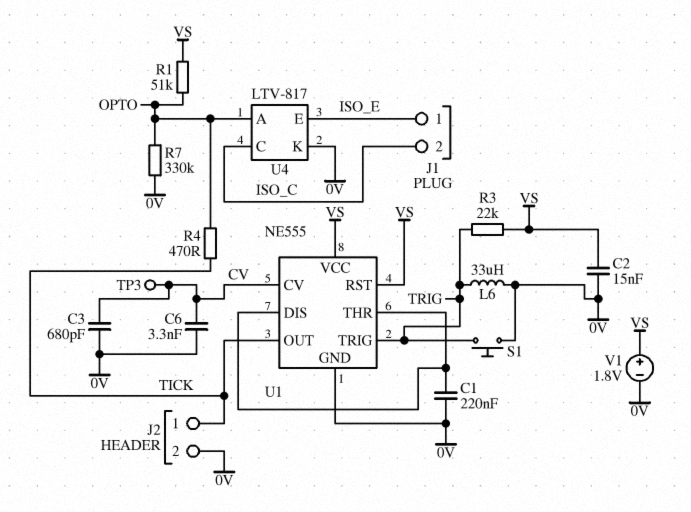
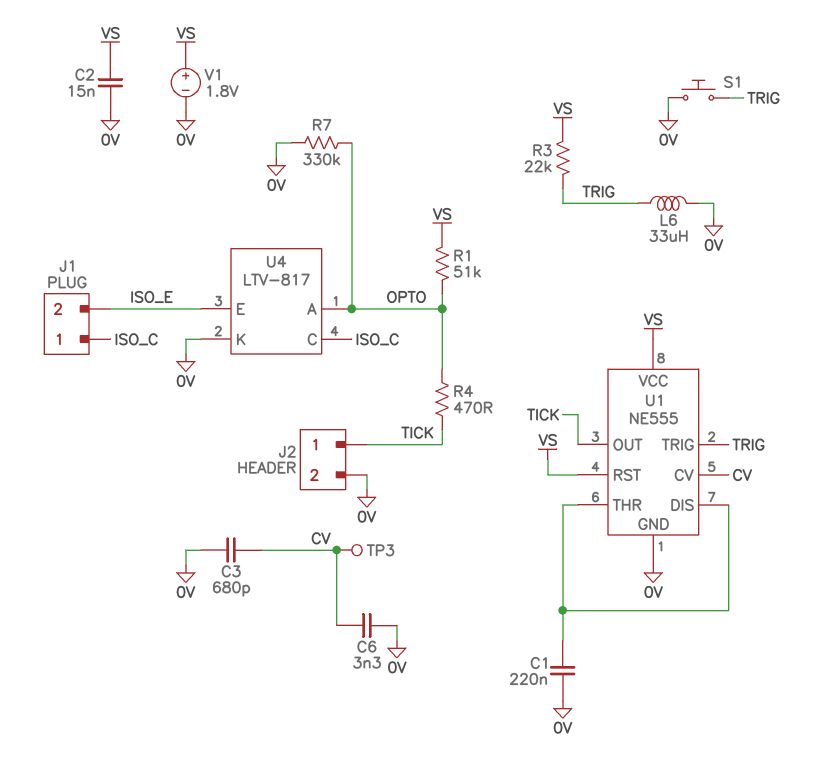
J1 pin 1: ISO_E -> ISO_C
J1 pin 2: ISO_C -> ISO_E

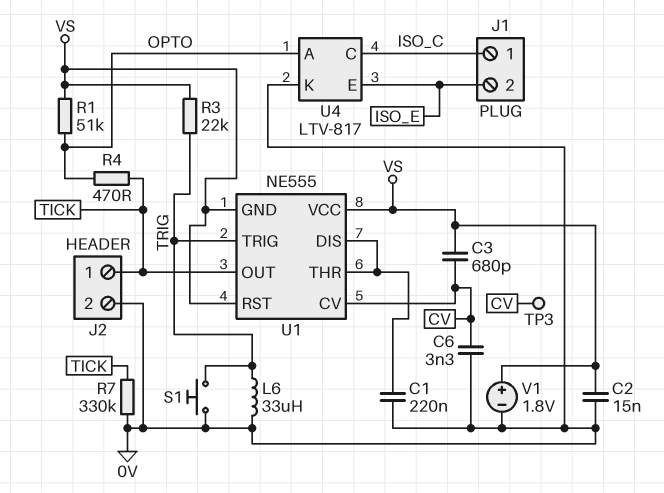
C3: 680pF (0V, CV) -> 680pF (CV, VS)
R7: 330k (0V, OPTO) -> 330k (0V, TICK)
U1 pin GND: 0V -> VS

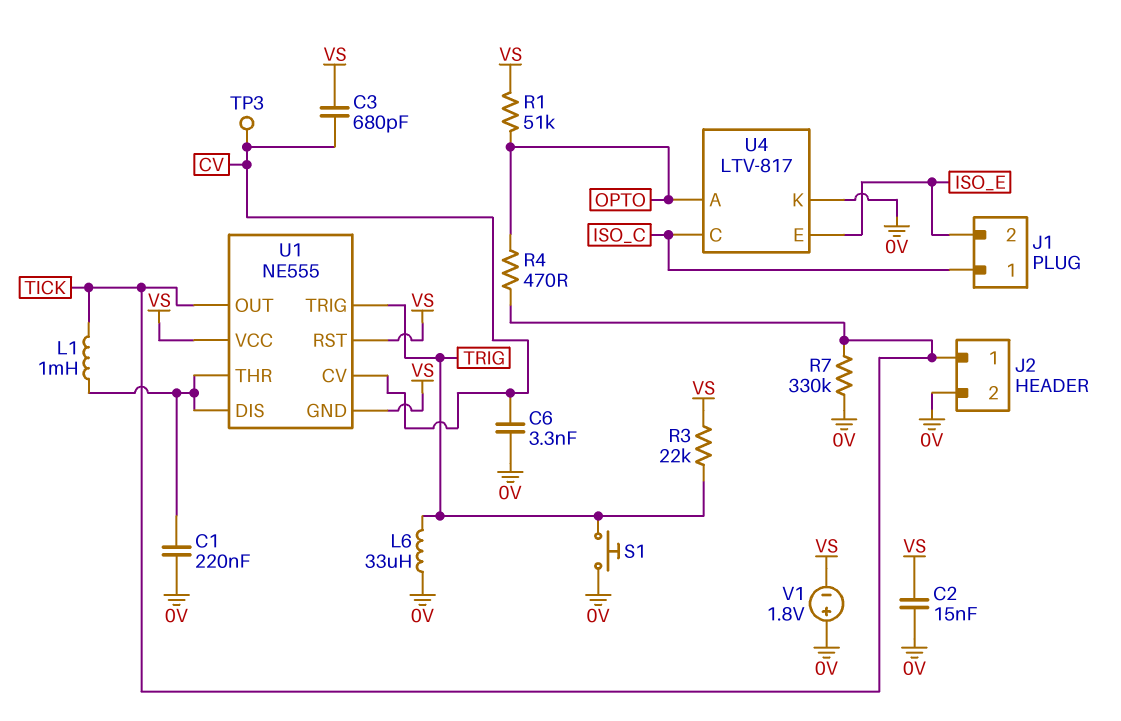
L1: none -> 1mH (TICK, U1/DIS)
V1: 1.8V (plus VS, minus 0V) -> 1.8V (plus 0V, minus VS)

